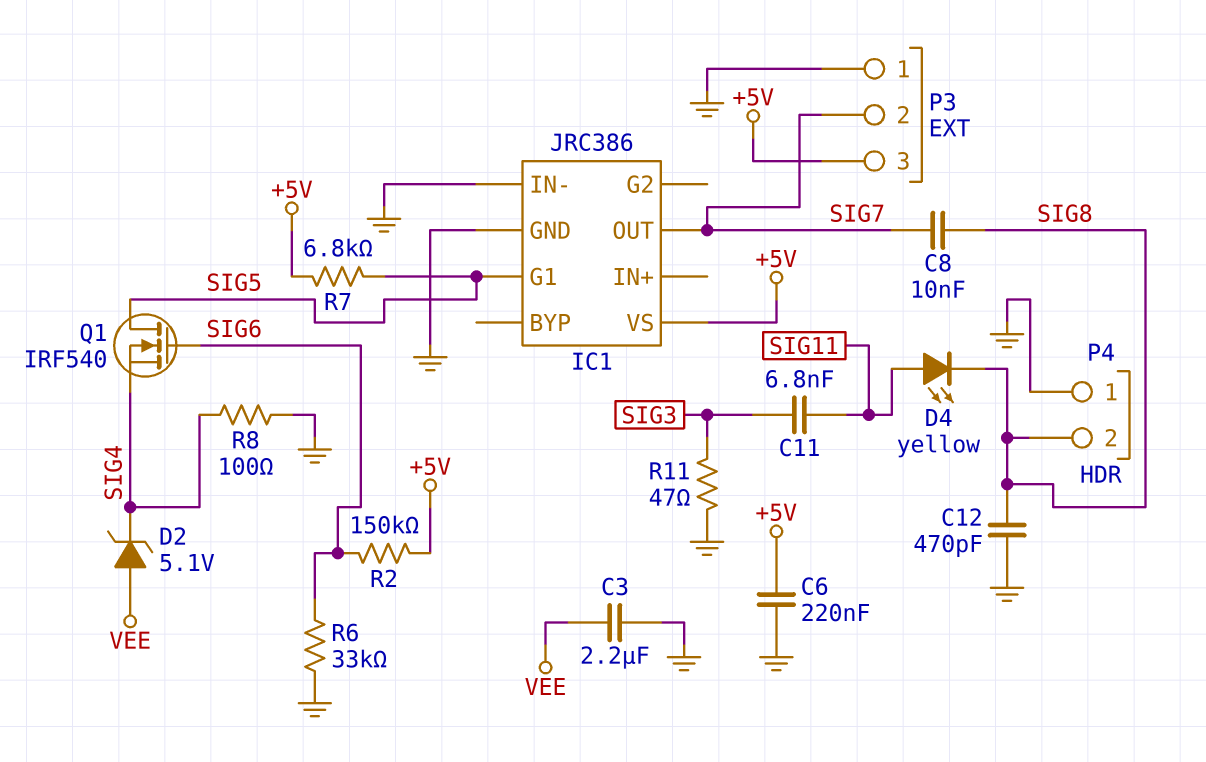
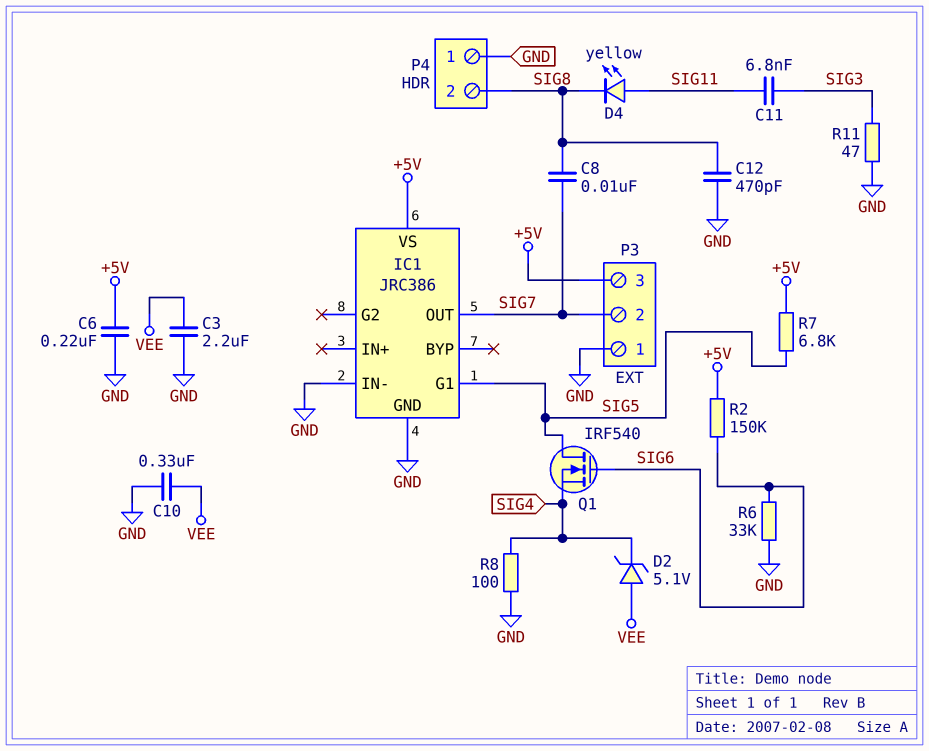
C10: none -> 330nF (GND, VEE)

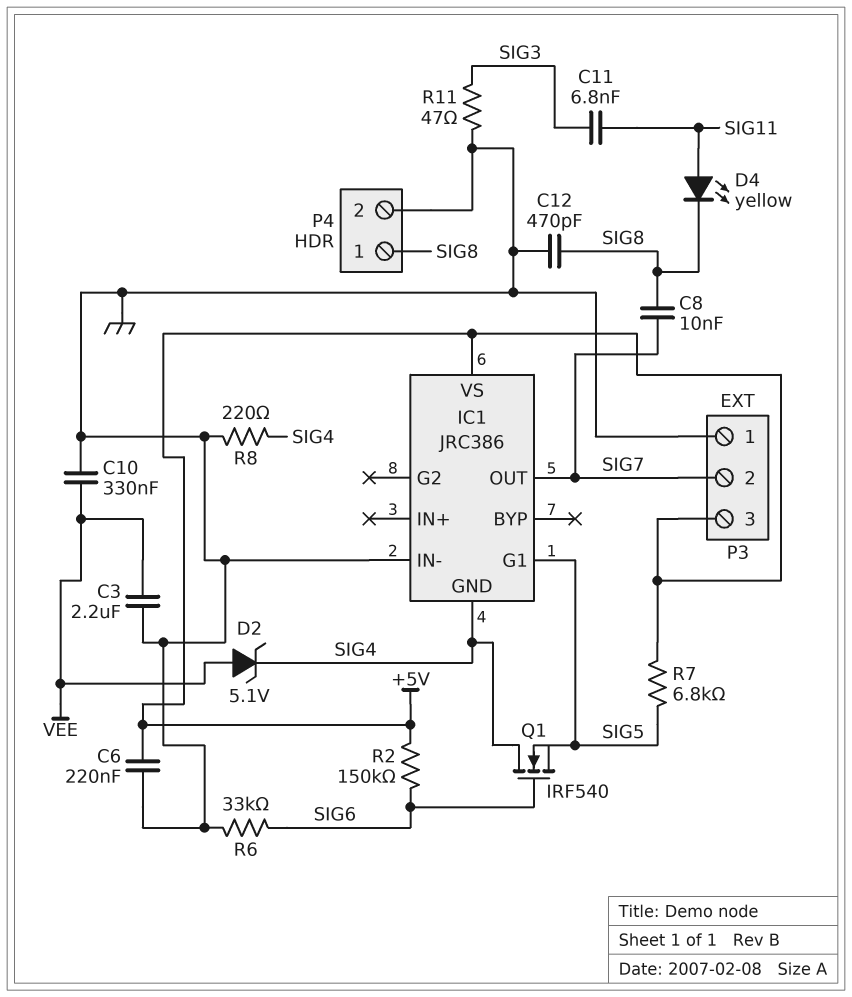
IC1 pin GND: GND -> SIG4
P4 pin 1: GND -> SIG8
P4 pin 2: SIG8 -> GND
Q1: NMOS IRF540 (G SIG6, D SIG5, S SIG4) -> NMOS IRF540 (G SIG6, D SIG4, S SIG5)
R8: 100 (GND, SIG4) -> 220 (GND, SIG4)

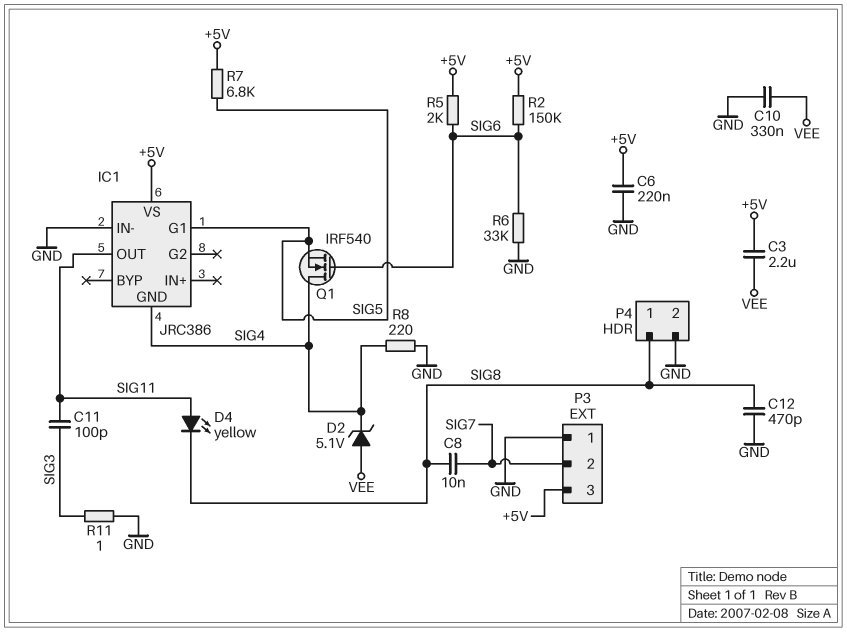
C3: 2.2uF (GND, VEE) -> 2.2uF (+5V, VEE)
C11: 6.8nF (SIG3, SIG11) -> 100pF (SIG3, SIG11)
IC1 pin OUT: SIG7 -> SIG11
R5: none -> 2k (+5V, SIG6)
R11: 47 (GND, SIG3) -> 1 (GND, SIG3)

